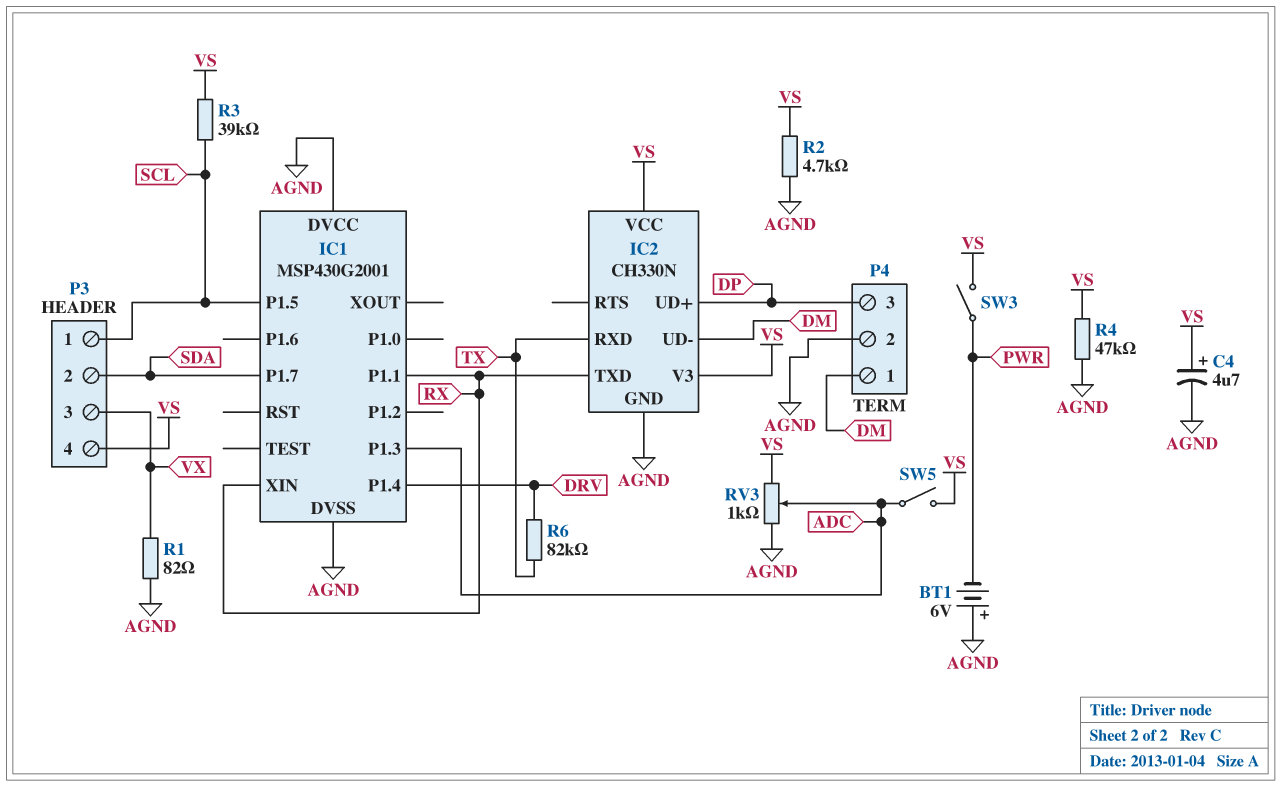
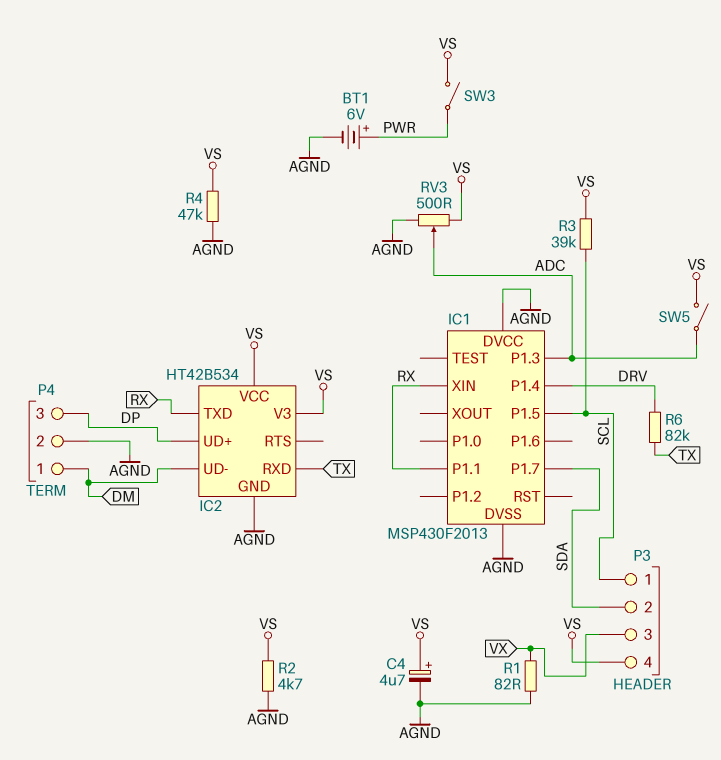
BT1: 6V (plus AGND, minus PWR) -> 6V (plus PWR, minus AGND)
IC1: MSP430G2001 -> MSP430F2013
IC2: CH330N -> HT42B534
RV3: 1k (AGND, VS, wiper ADC) -> 500 (AGND, VS, wiper ADC)

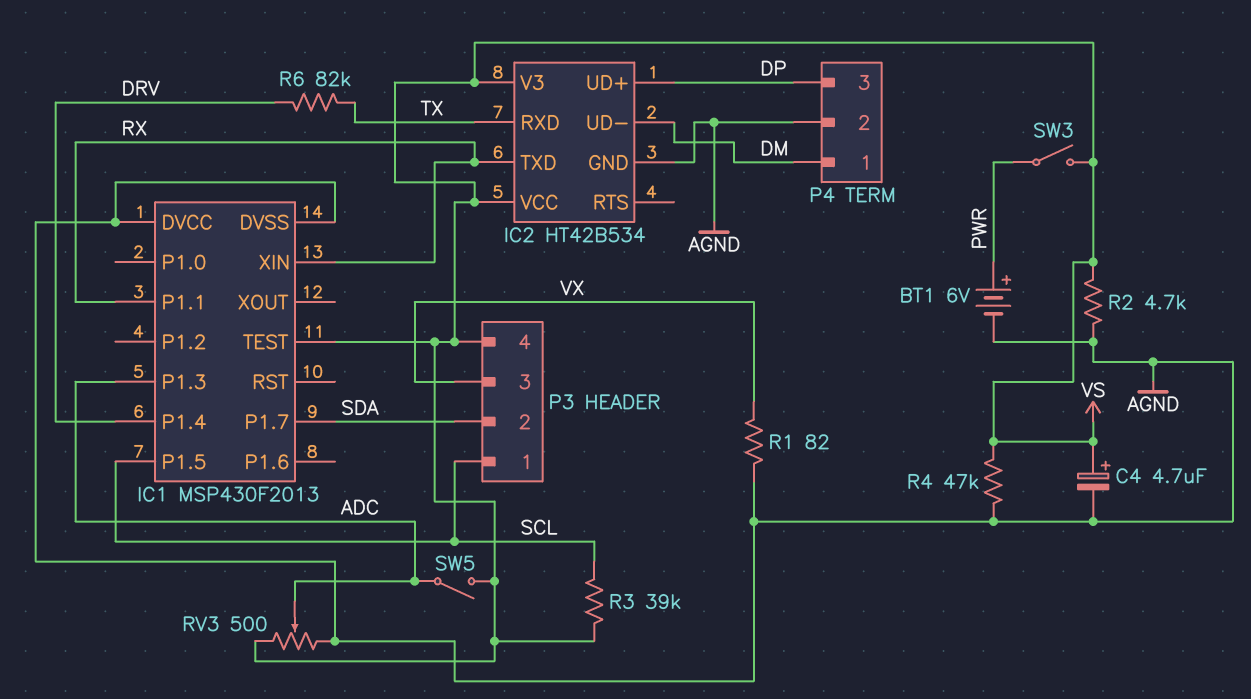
IC1 pin TEST: none -> VS

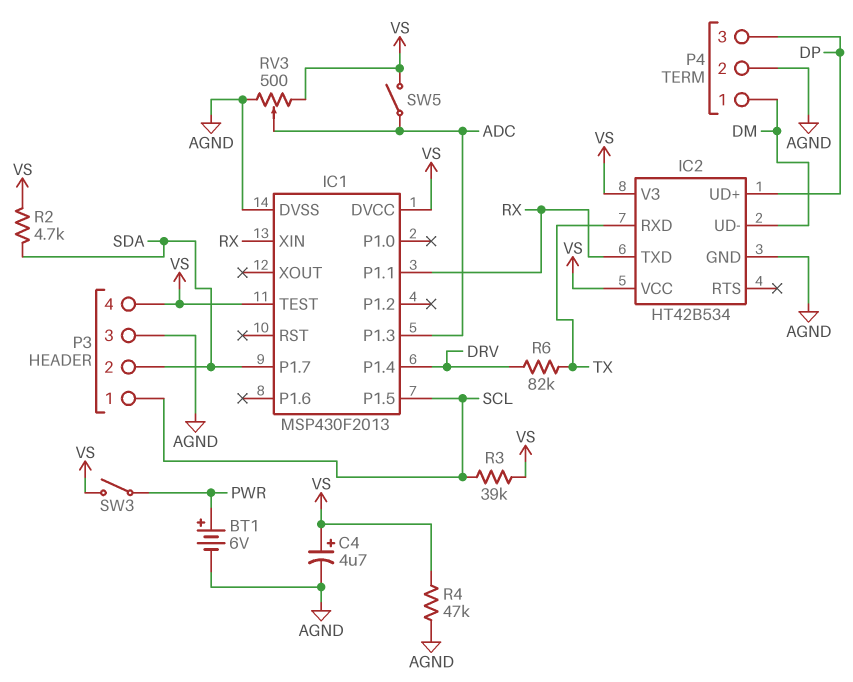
IC1 pin DVCC: AGND -> VS
P3 pin 3: VX -> AGND
R1: 82 (AGND, VX) -> none
R2: 4.7k (AGND, VS) -> 4.7k (SDA, VS)

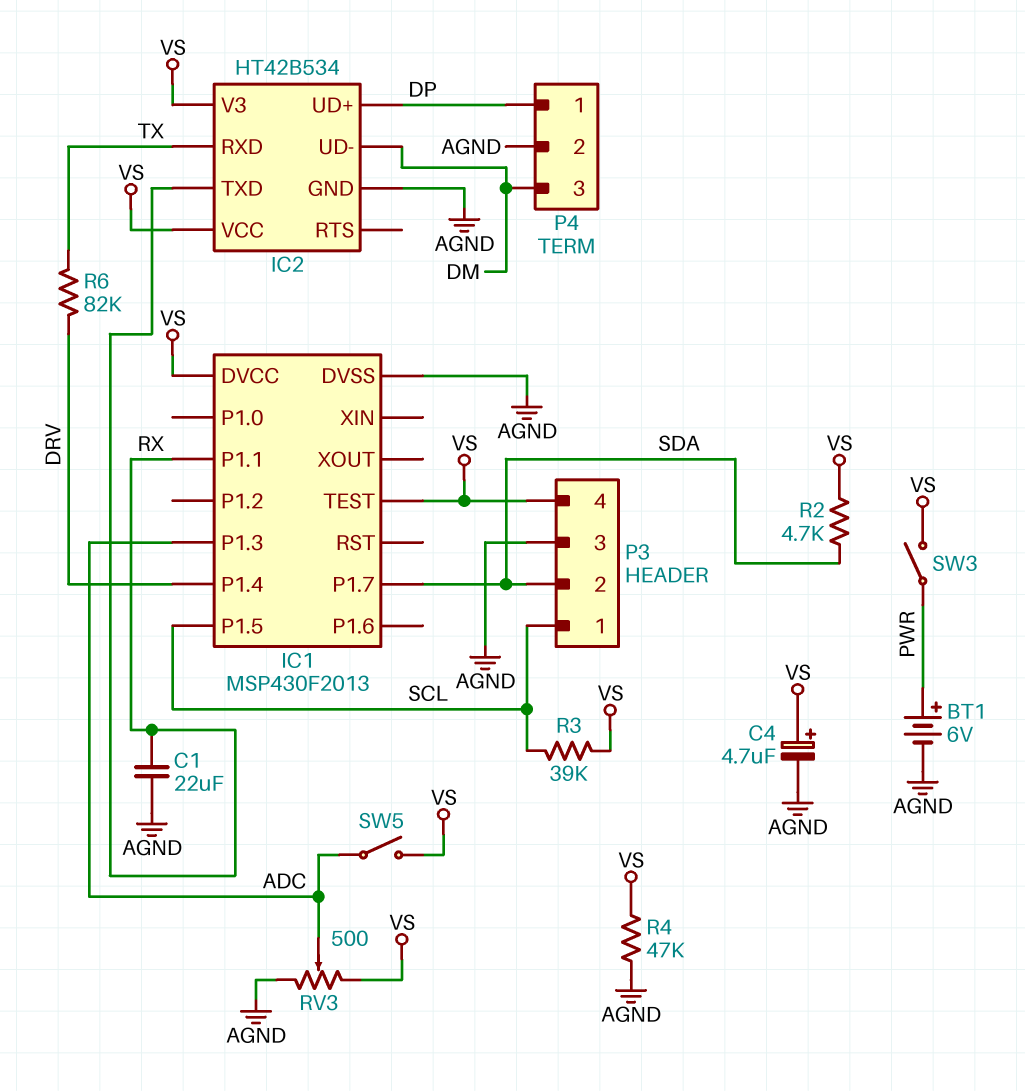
C1: none -> 22uF (AGND, RX)
IC1 pin XIN: RX -> none
P4 pin 1: DM -> DP
P4 pin 3: DP -> DM

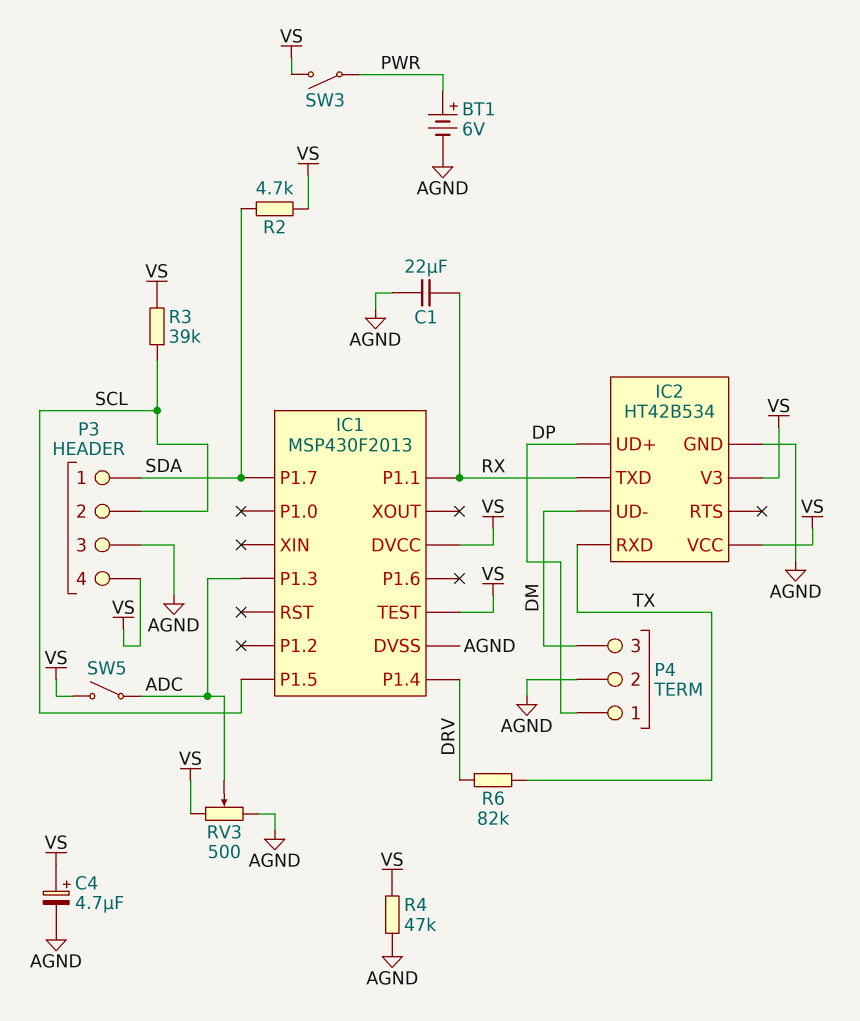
P3 pin 1: SCL -> SDA
P3 pin 2: SDA -> SCL

